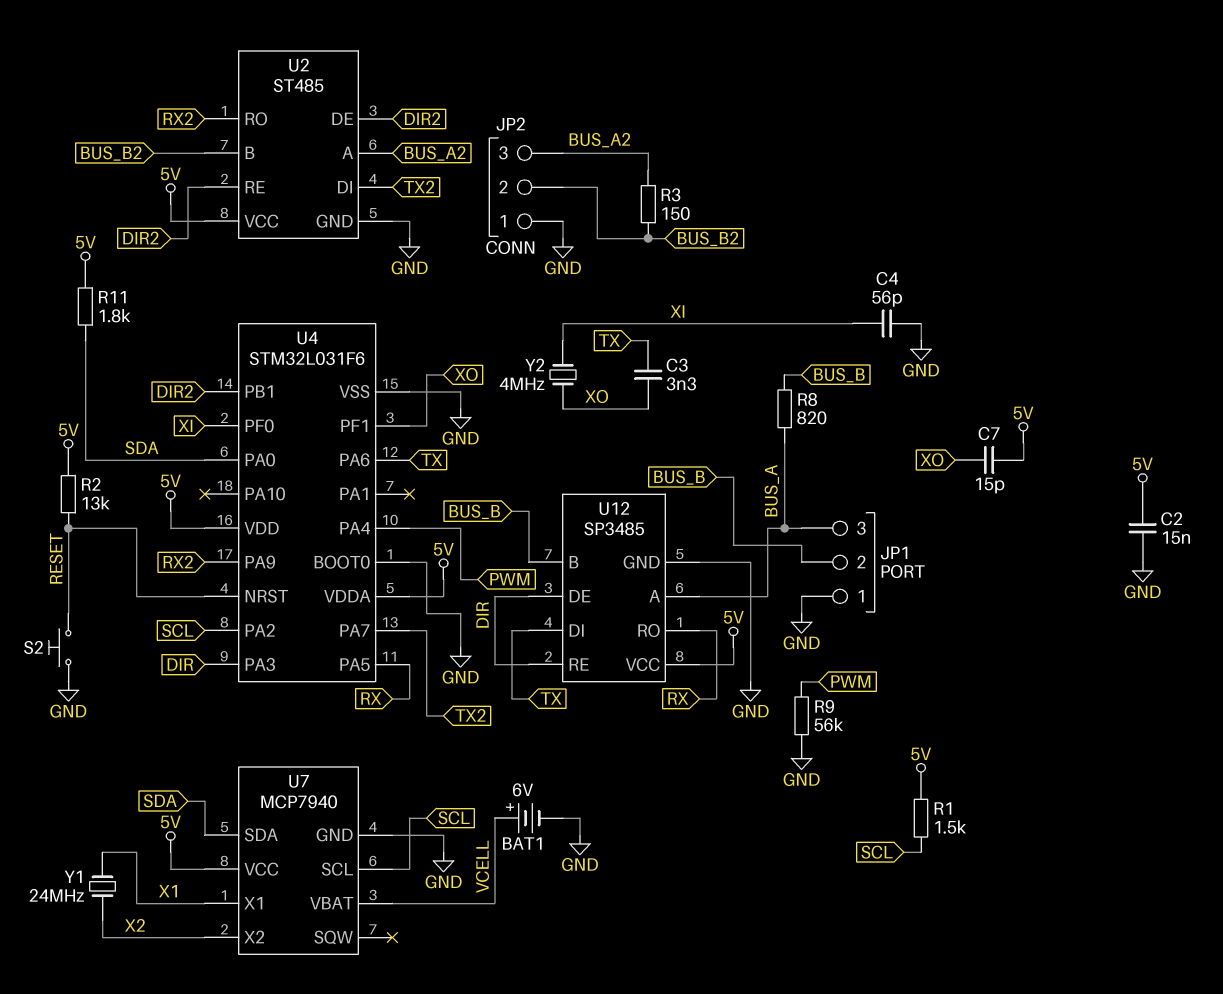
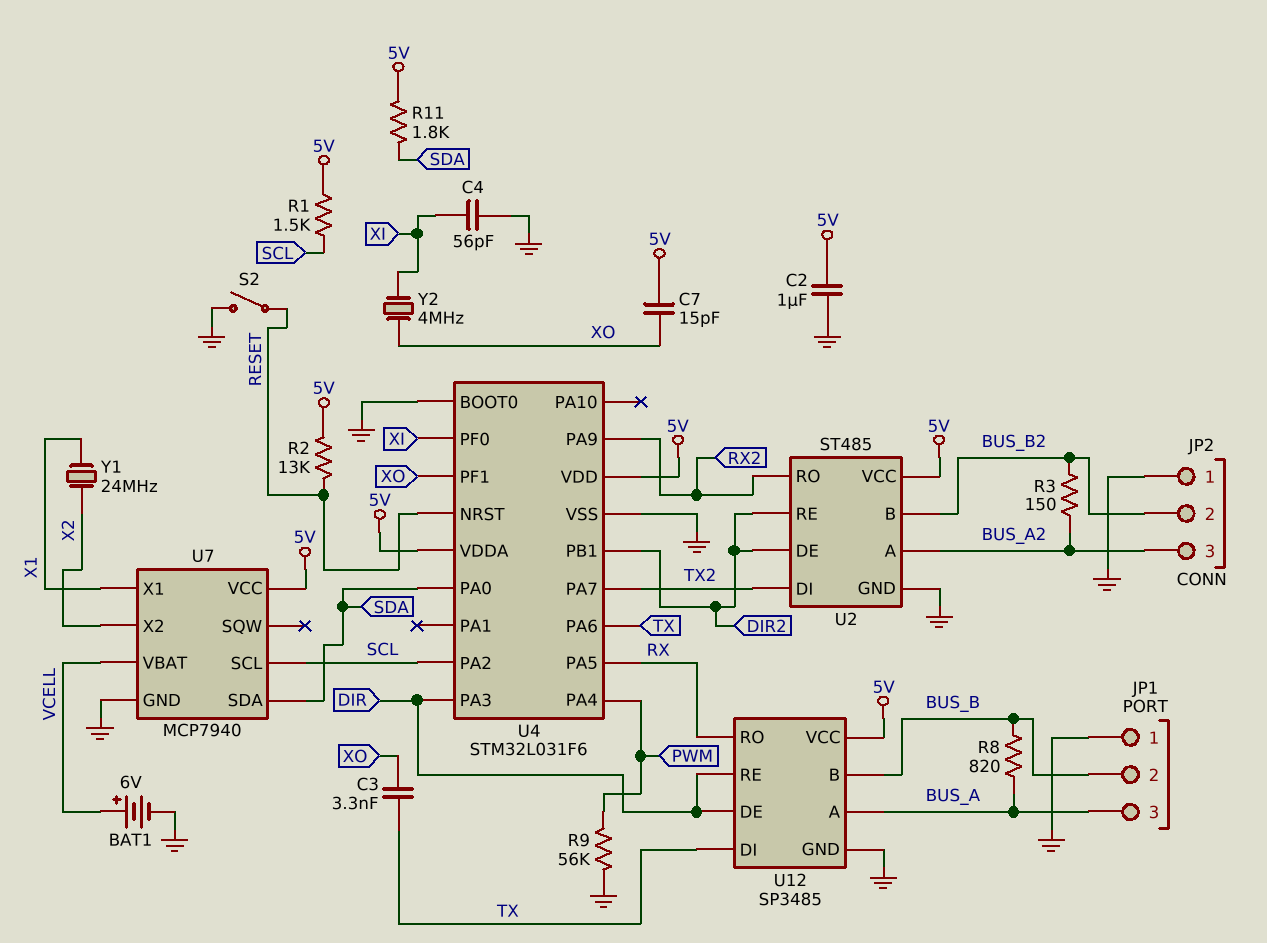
C2: 15nF (5V, GND) -> 1uF (5V, GND)
S2: button (GND, RESET) -> switch (GND, RESET)

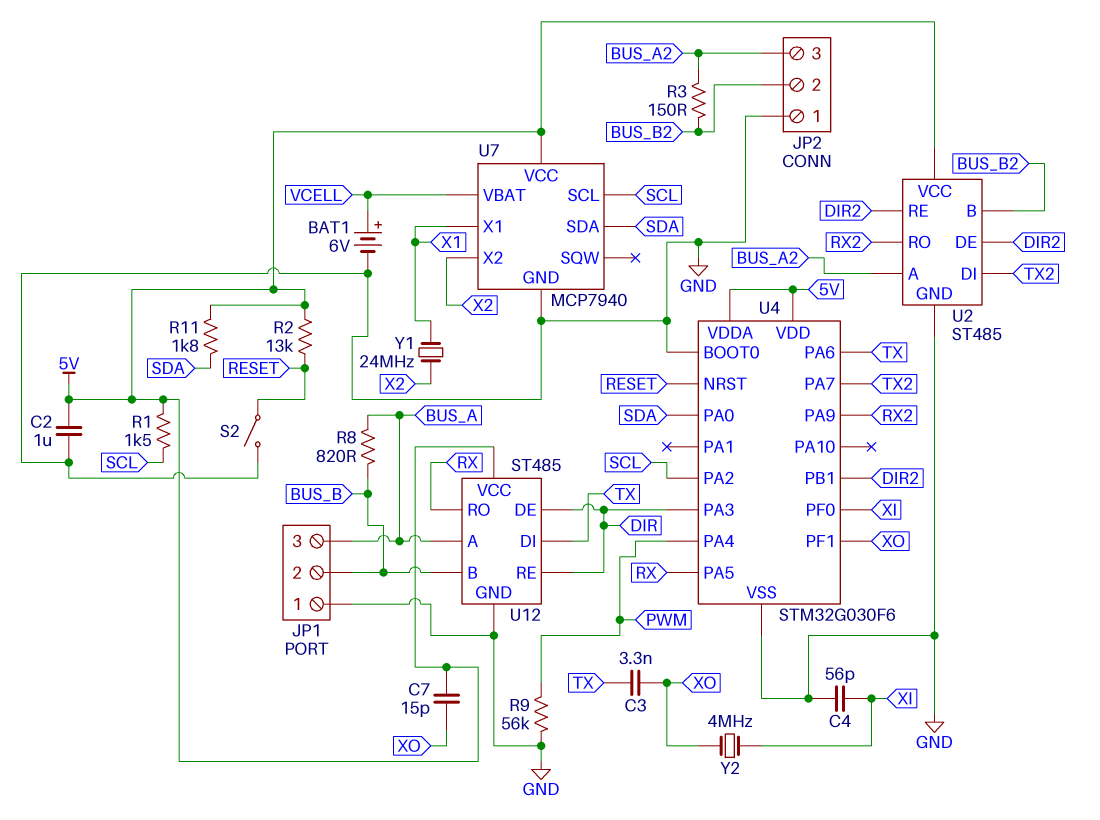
U4: STM32L031F6 -> STM32G030F6
U12: SP3485 -> ST485

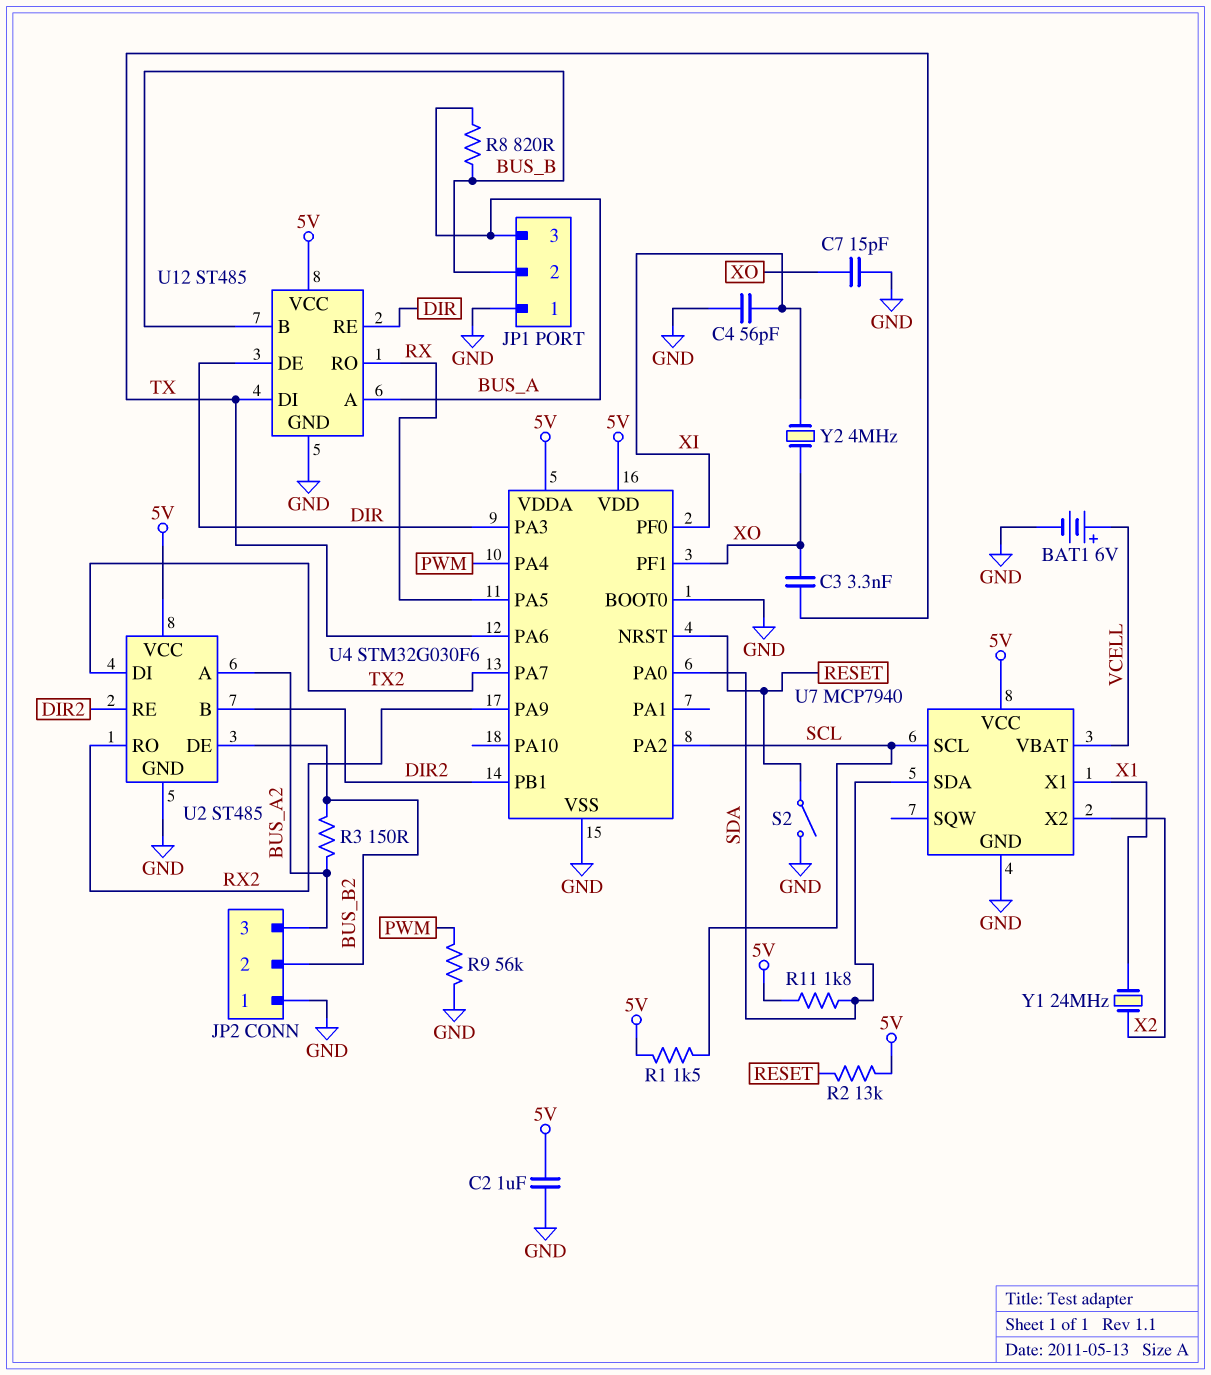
C7: 15pF (5V, XO) -> 15pF (GND, XO)
U2 pin B: BUS_B2 -> DIR2
U2 pin DE: DIR2 -> BUS_B2

